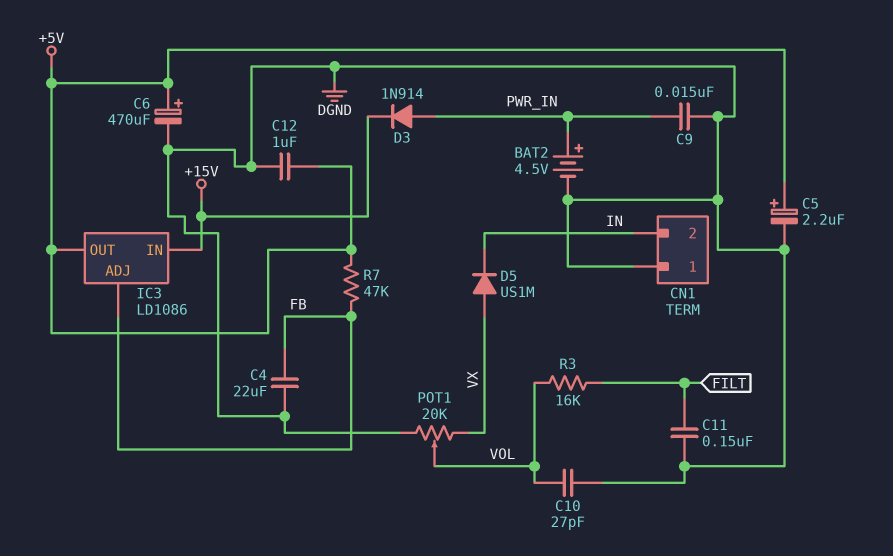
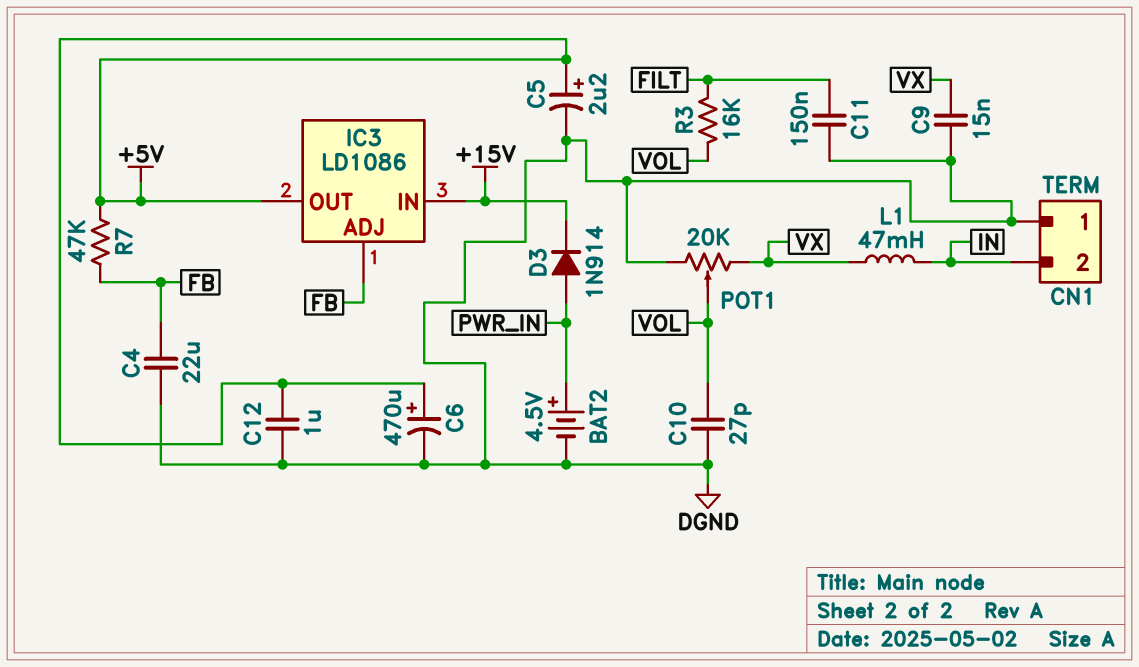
C9: 15nF (DGND, PWR_IN) -> 15nF (DGND, VX)
D5: diode US1M (A VX, K IN) -> none
L1: none -> 47mH (IN, VX)

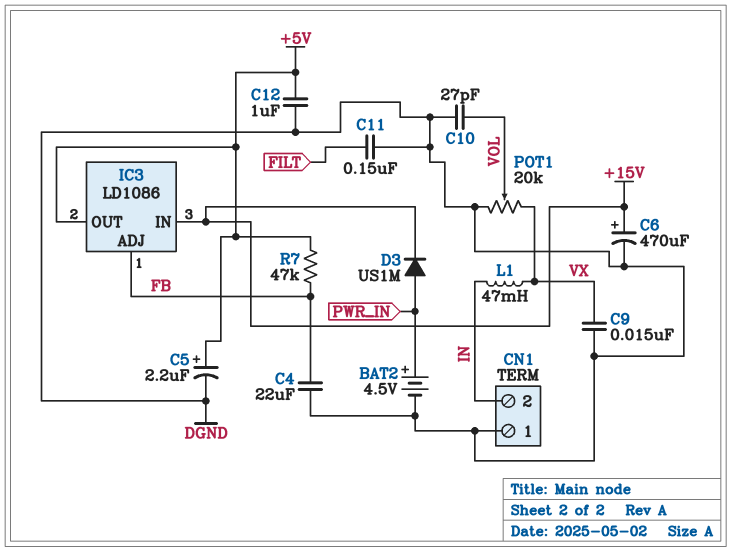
C6: 470uF (plus +5V, minus DGND) -> 470uF (plus +15V, minus DGND)
D3: diode 1N914 (A PWR_IN, K +15V) -> diode US1M (A PWR_IN, K +15V)
R3: 16k (FILT, VOL) -> none

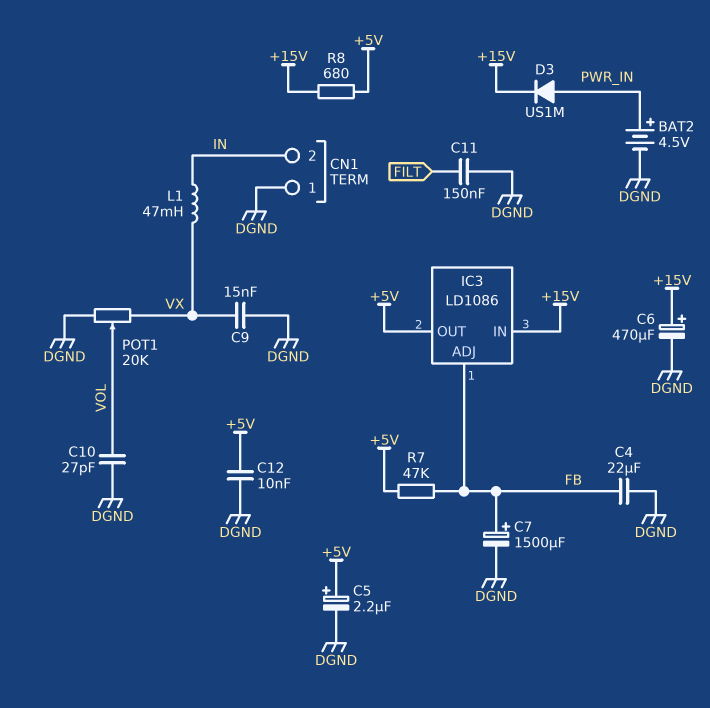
C7: none -> 1500uF (plus FB, minus DGND)
C12: 1uF (+5V, DGND) -> 10nF (+5V, DGND)
R8: none -> 680 (+5V, +15V)

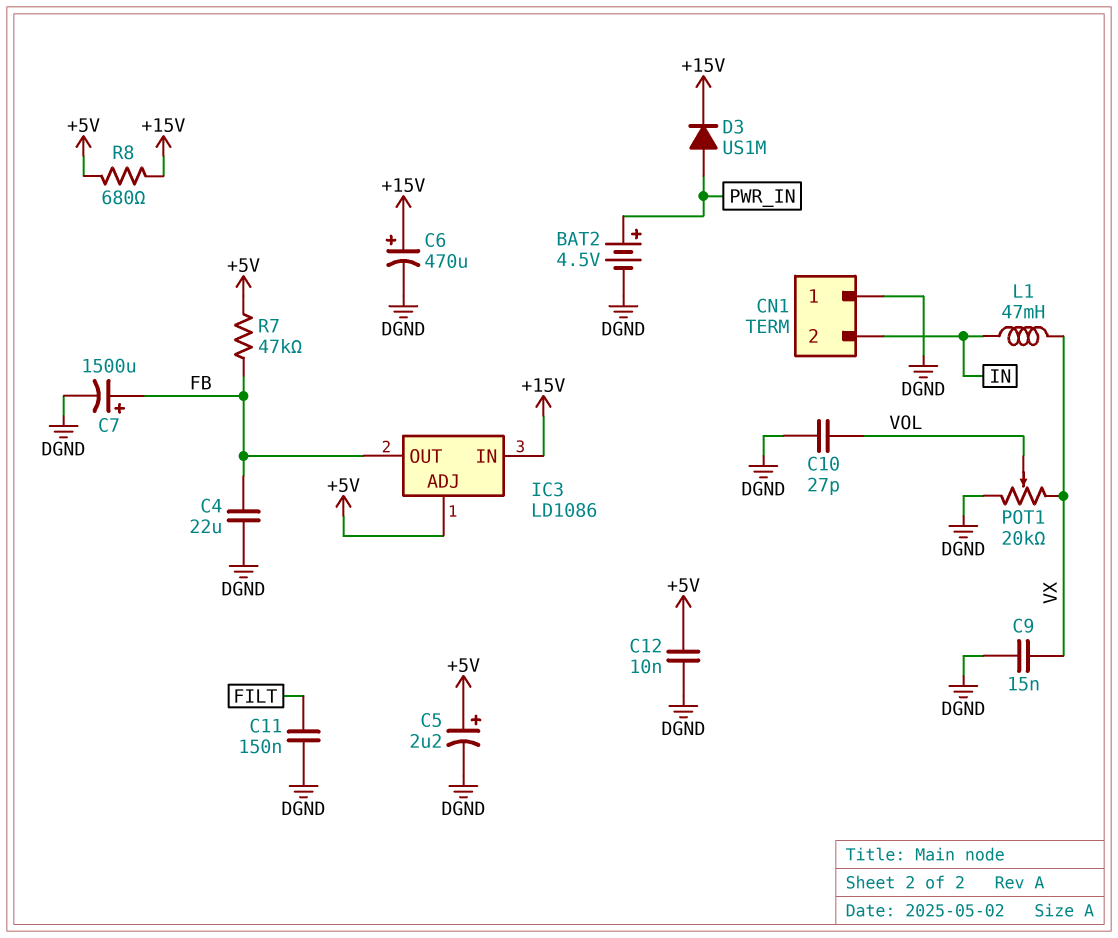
IC3 pin ADJ: FB -> +5V
IC3 pin OUT: +5V -> FB

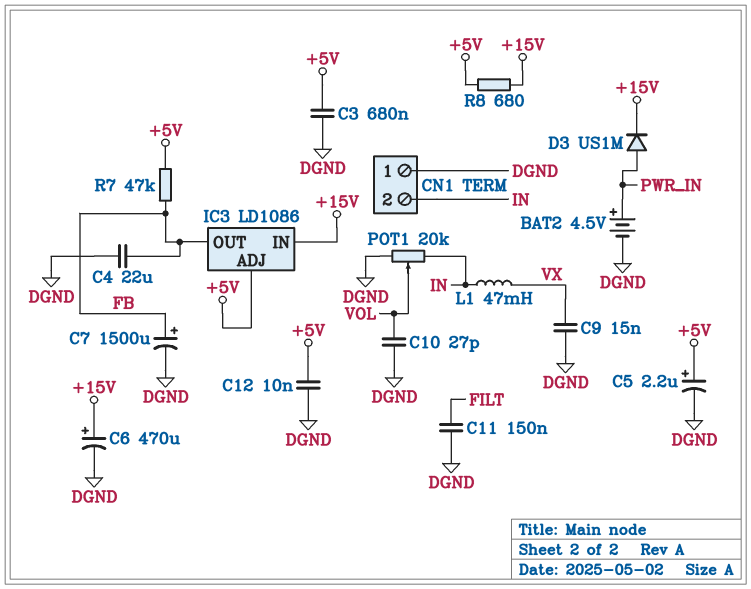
C3: none -> 680nF (+5V, DGND)
POT1: 20k (DGND, VX, wiper VOL) -> 20k (DGND, IN, wiper VOL)

